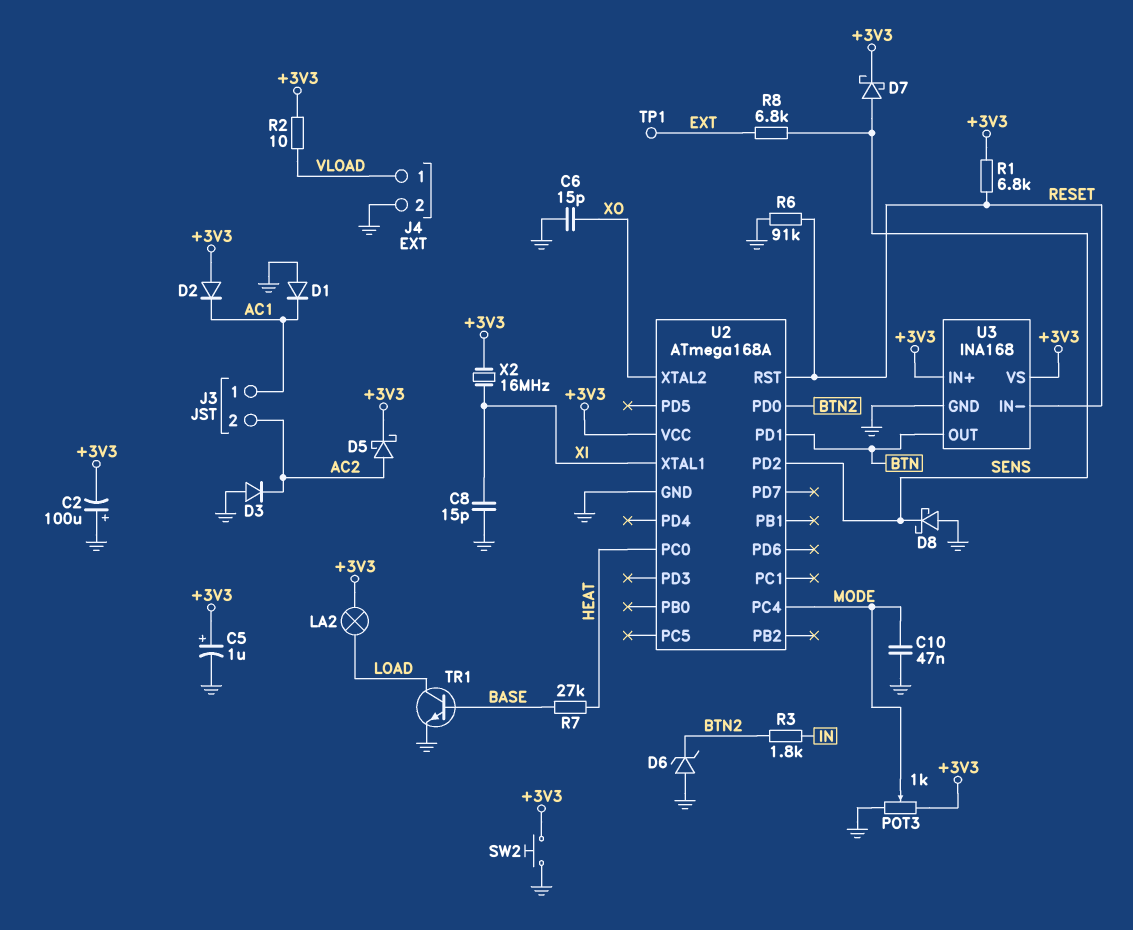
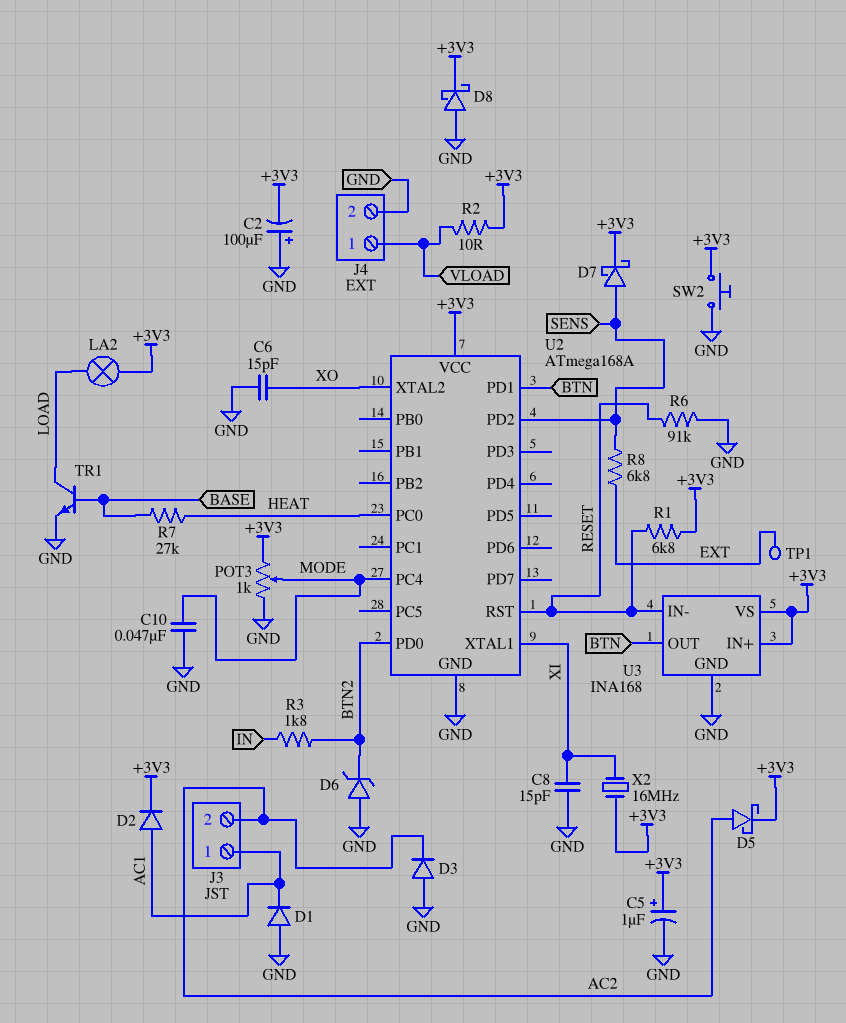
D2: diode (A +3V3, K AC1) -> diode (A AC1, K +3V3)
D8: schottky (A GND, K SENS) -> schottky (A GND, K +3V3)

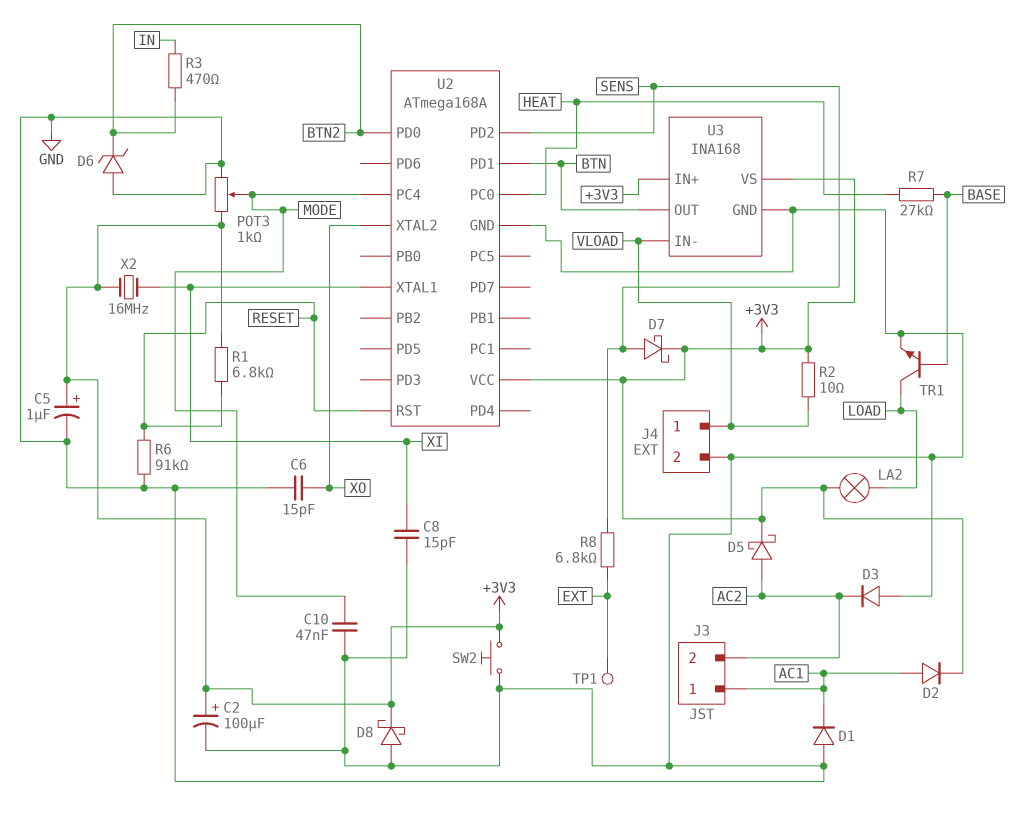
C2: 100uF (plus GND, minus +3V3) -> 100uF (plus +3V3, minus GND)
R3: 1.8k (BTN2, IN) -> 470 (BTN2, IN)
U3 pin IN-: RESET -> VLOAD

